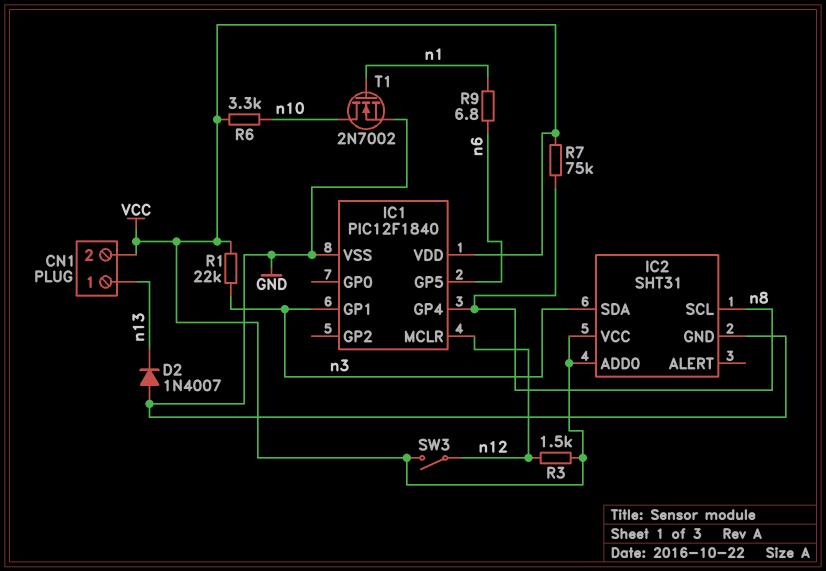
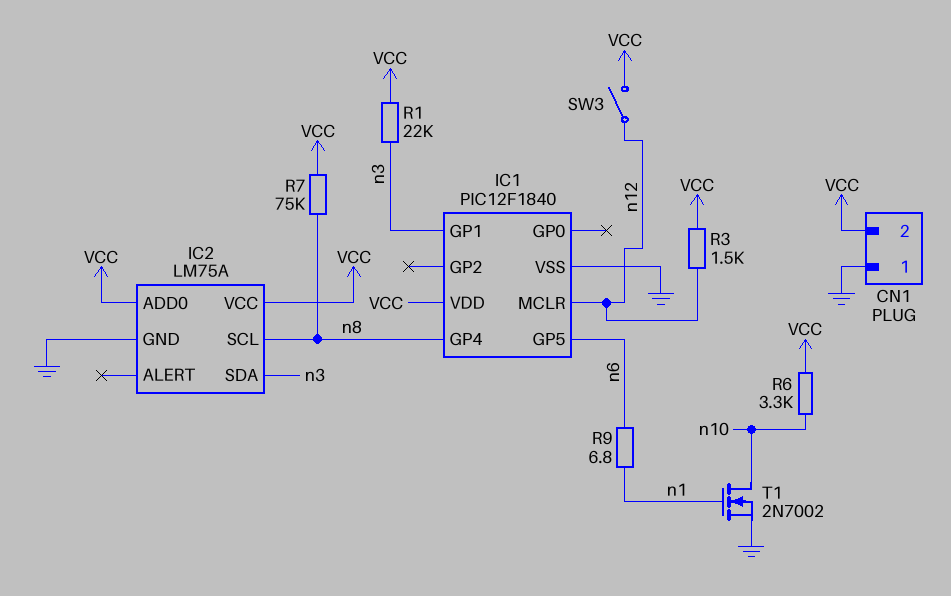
CN1 pin 1: n13 -> GND
D2: diode 1N4007 (A GND, K n13) -> none
IC2: SHT31 -> LM75A

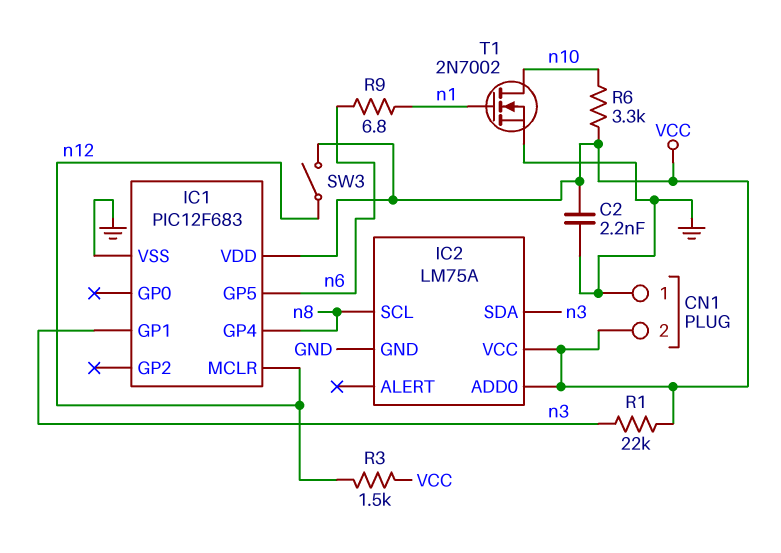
C2: none -> 2.2nF (GND, VCC)
IC1: PIC12F1840 -> PIC12F683
R7: 75k (VCC, n8) -> none

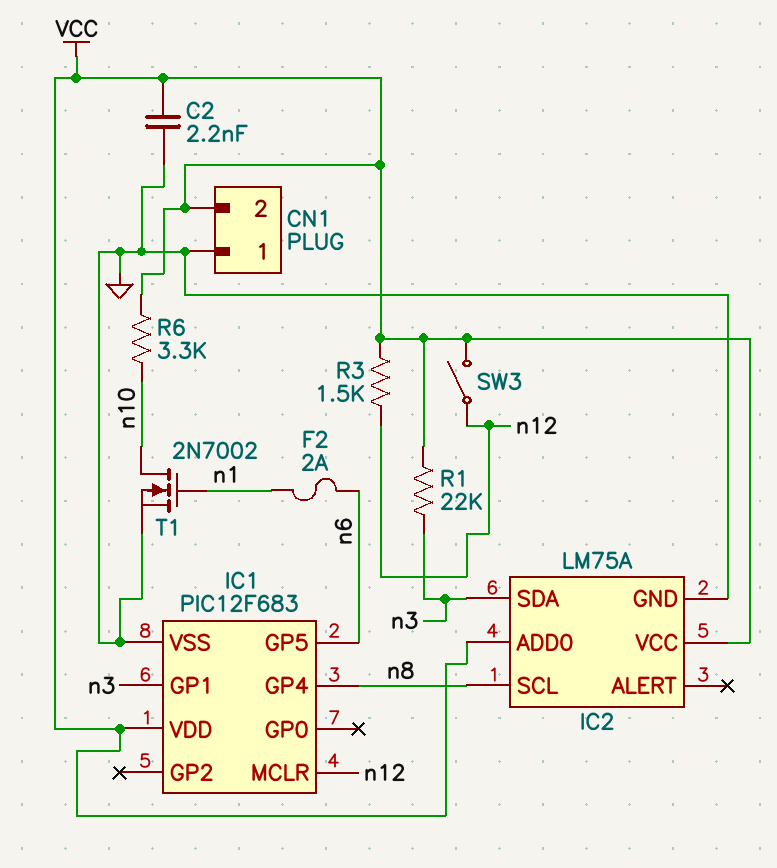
F2: none -> 2A (n1, n6)
R9: 6.8 (n1, n6) -> none

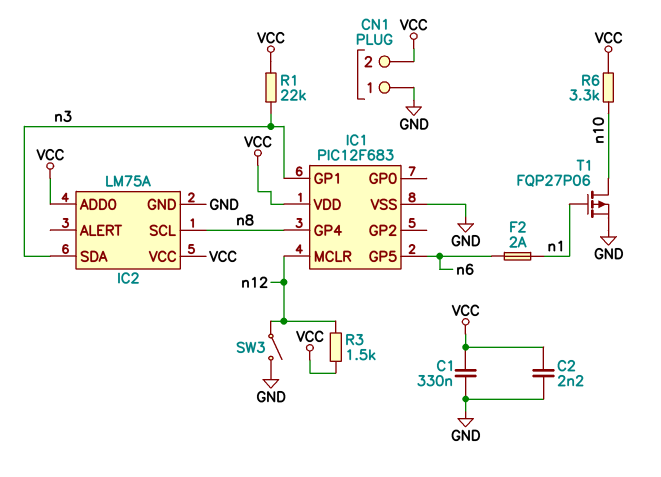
C1: none -> 330nF (GND, VCC)
SW3: switch (VCC, n12) -> switch (GND, n12)
T1: NMOS 2N7002 (G n1, D n10, S GND) -> PMOS FQP27P06 (G n1, D n10, S GND)

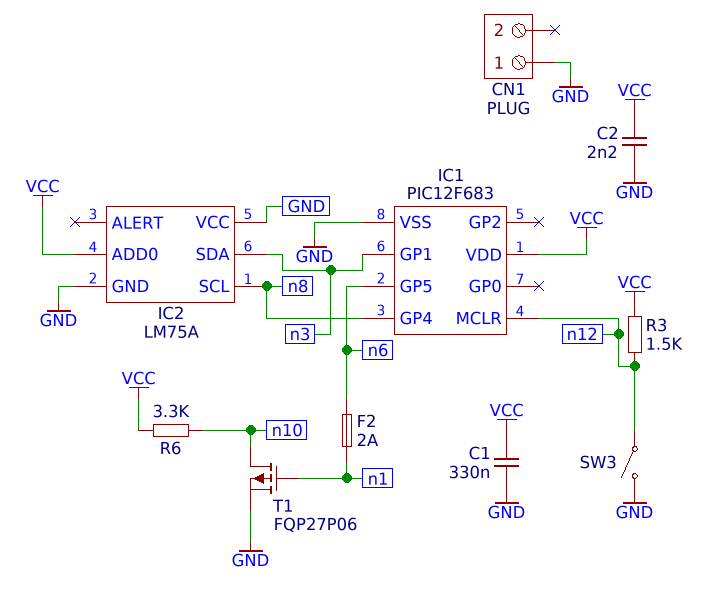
CN1 pin 2: VCC -> none
IC2 pin VCC: VCC -> GND
R1: 22k (VCC, n3) -> none

